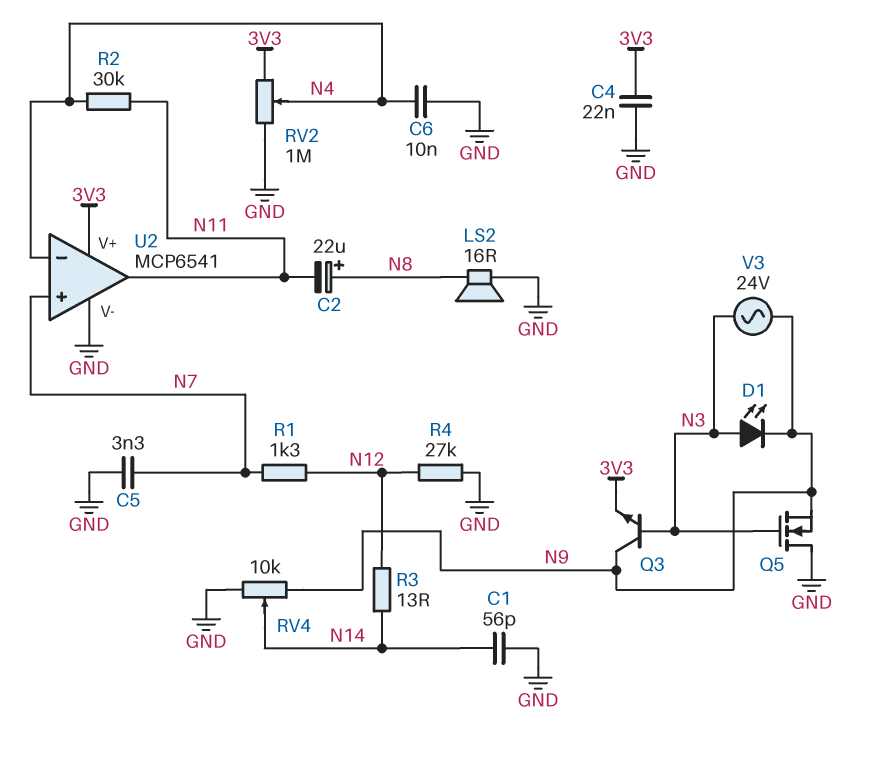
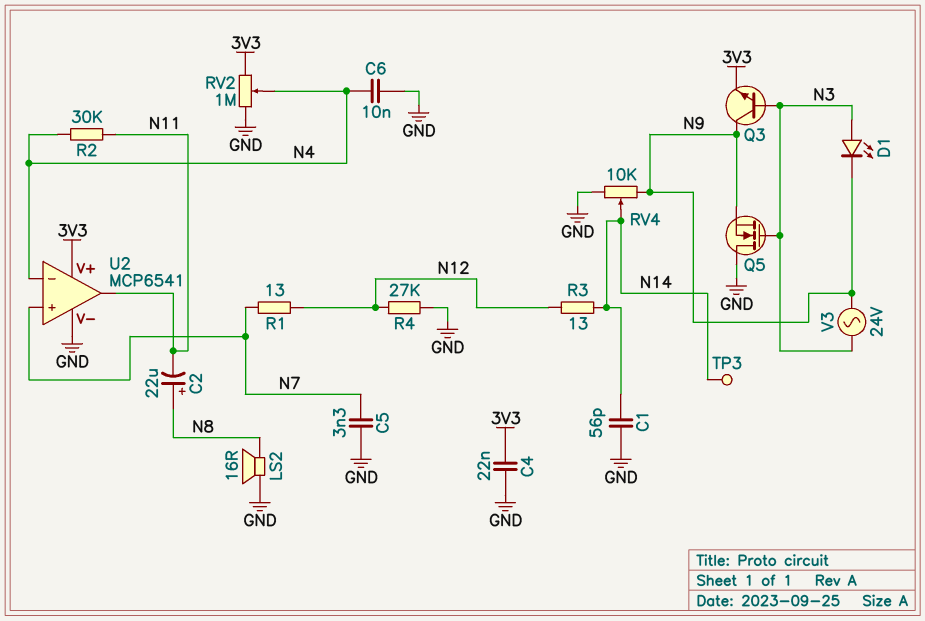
R1: 1.3k (N7, N12) -> 13 (N7, N12)
TP3: none -> test point (N14)

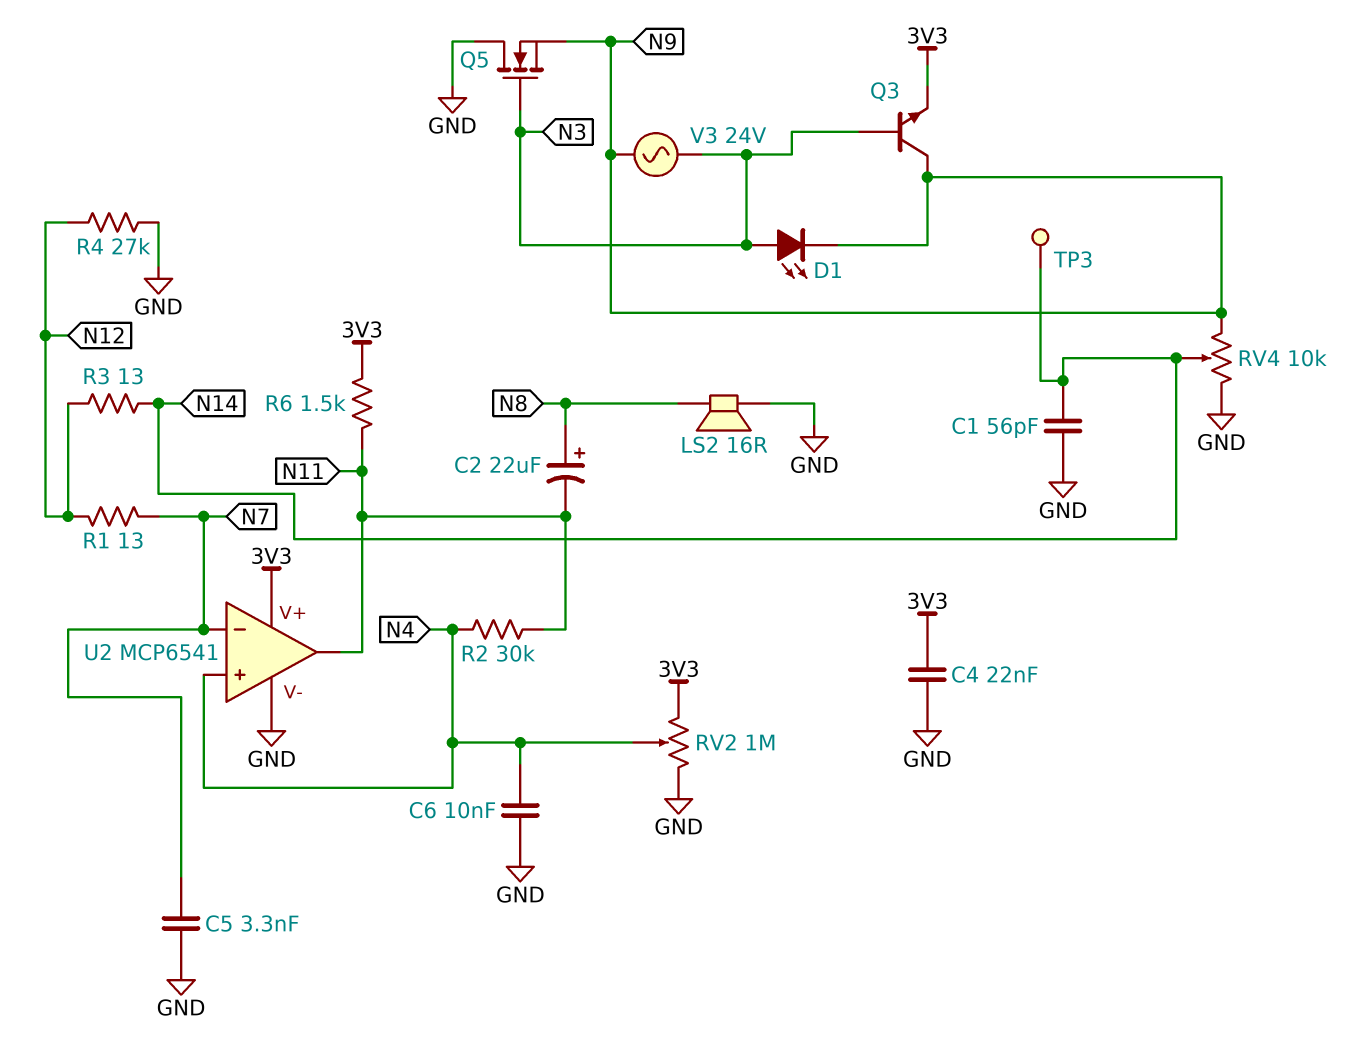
R6: none -> 1.5k (3V3, N11)
U2 pin in+: N7 -> N4
U2 pin in-: N4 -> N7

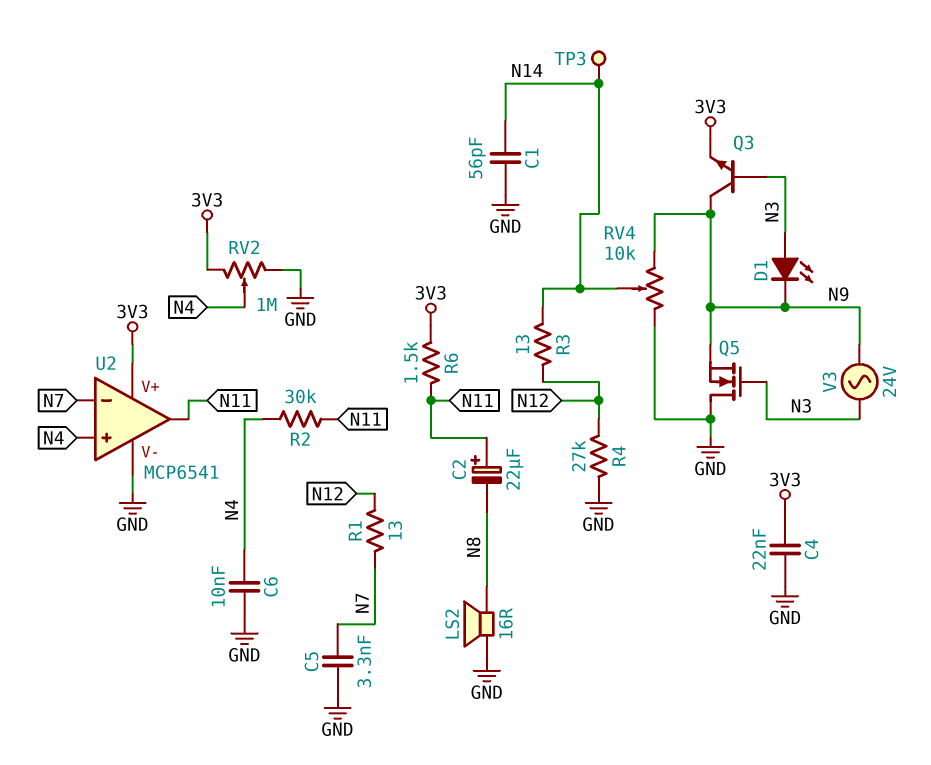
C2: 22uF (plus N8, minus N11) -> 22uF (plus N11, minus N8)

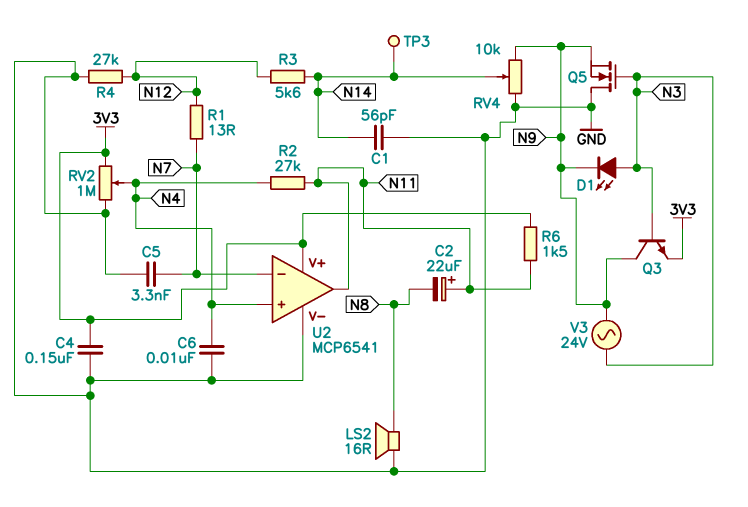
C4: 22nF (3V3, GND) -> 150nF (3V3, GND)
R2: 30k (N4, N11) -> 27k (N4, N11)
R3: 13 (N12, N14) -> 5.6k (N12, N14)

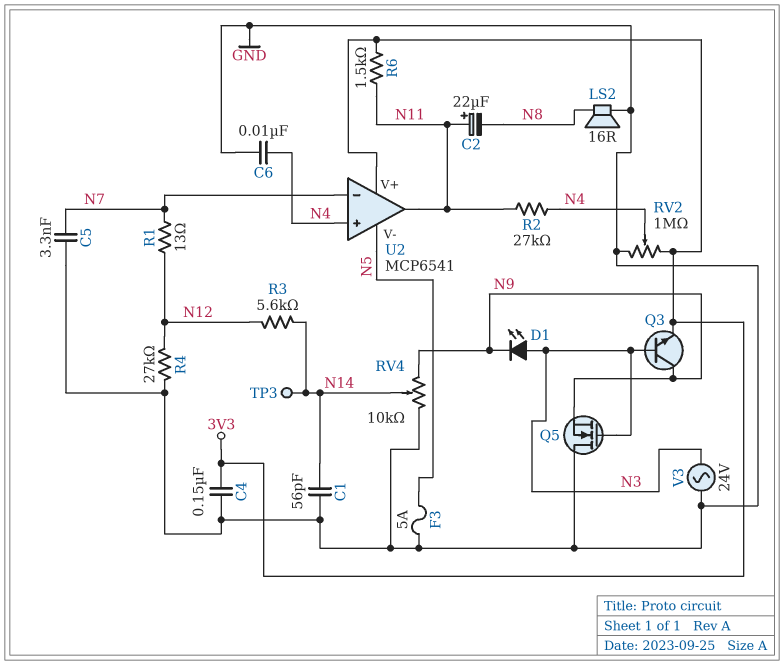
F3: none -> 5A (GND, N5)
U2 pin V-: GND -> N5
V3: AC 24V (N3, N9) -> AC 24V (GND, N3)

